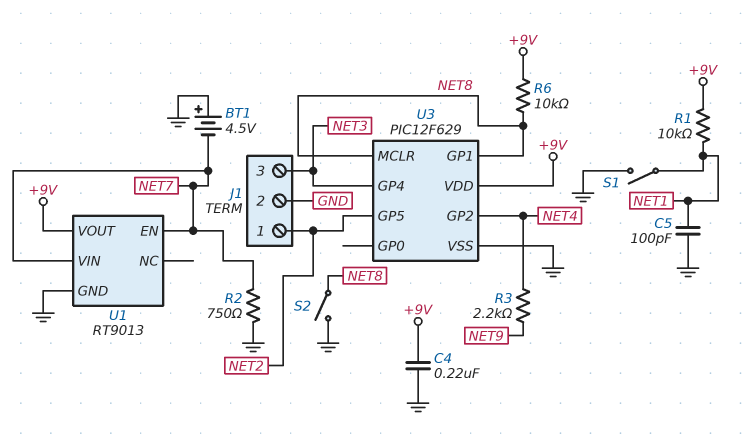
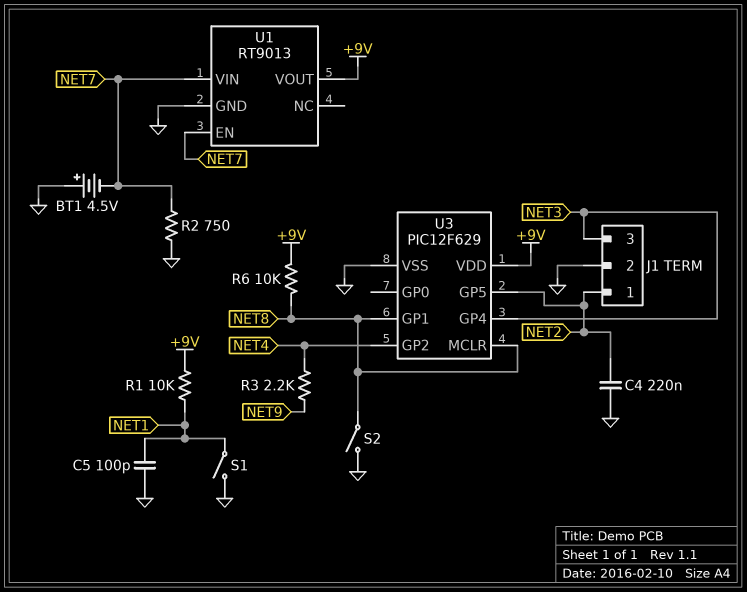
C4: 220nF (+9V, GND) -> 220nF (GND, NET2)

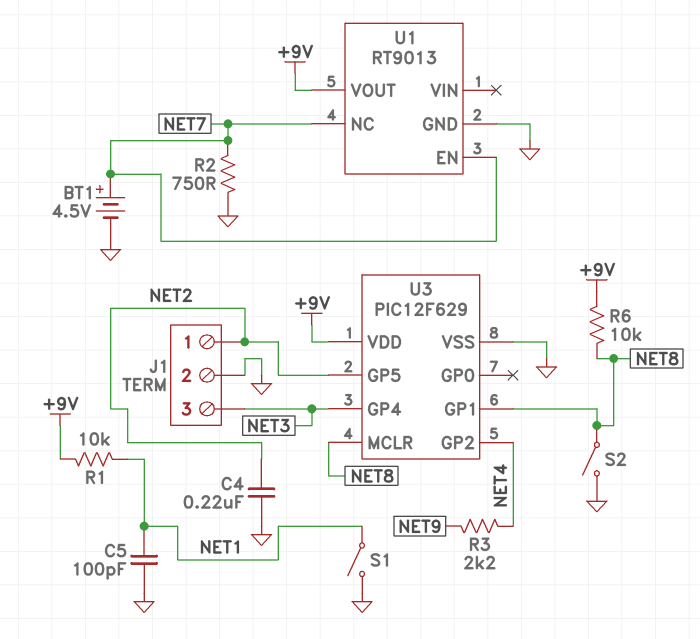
BT1: 4.5V (plus GND, minus NET7) -> 4.5V (plus NET7, minus GND)
U1 pin NC: none -> NET7
U1 pin VIN: NET7 -> none

